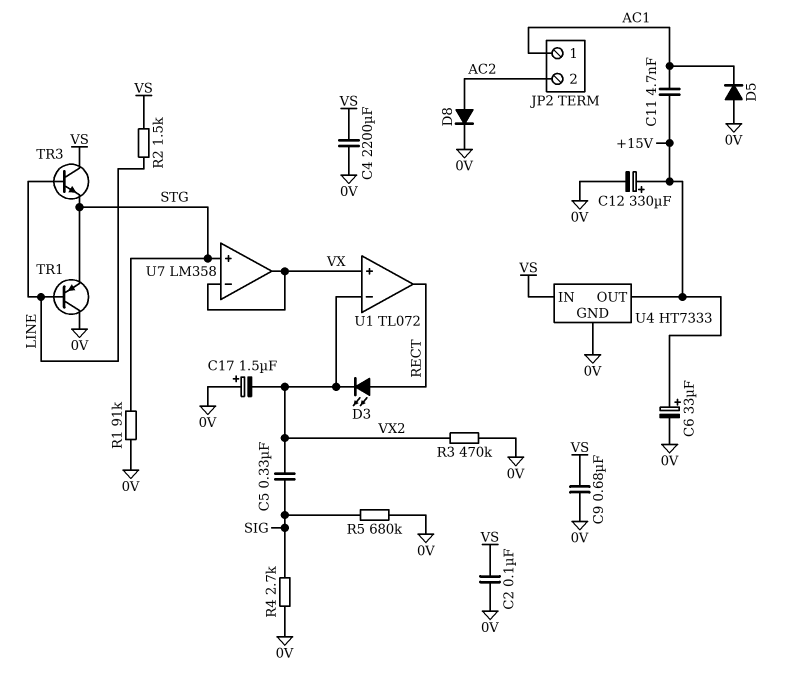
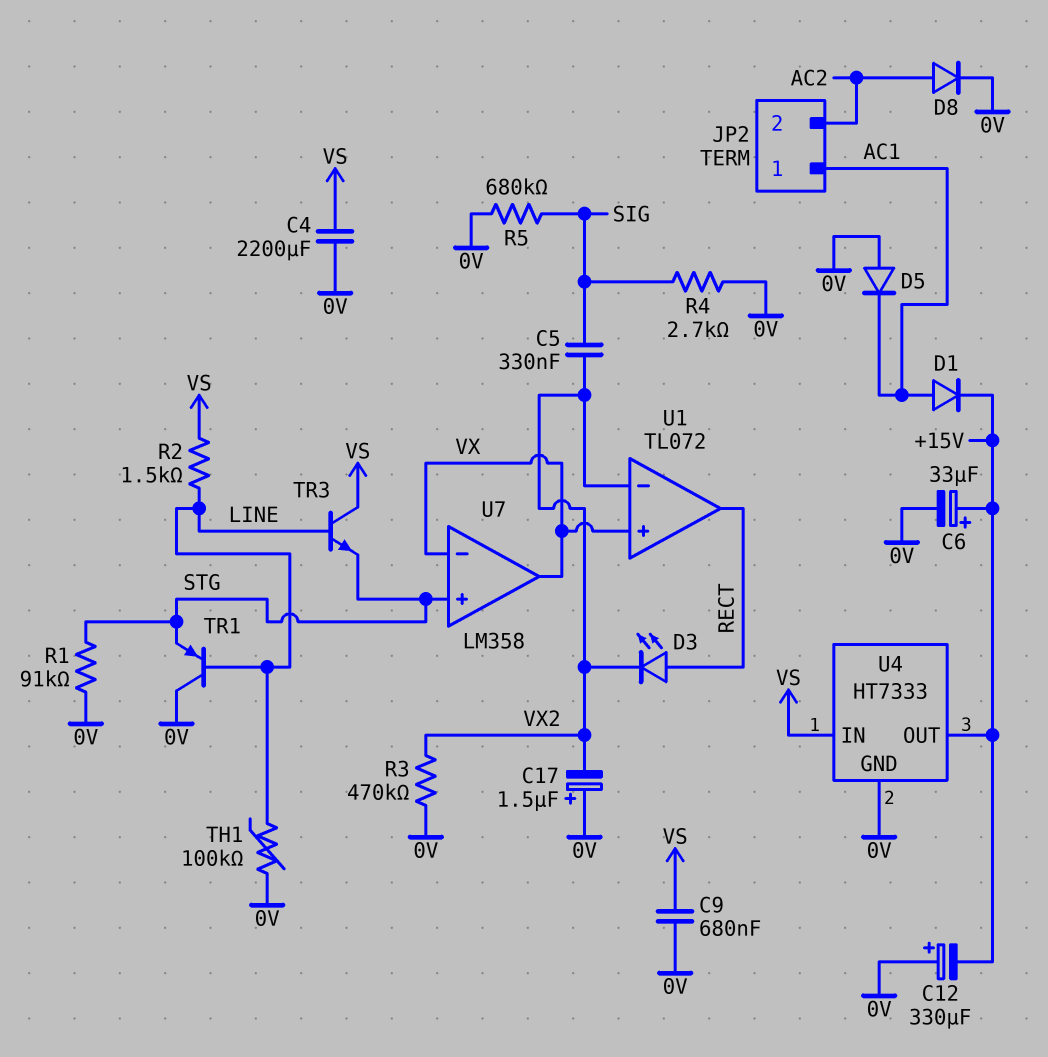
C2: 100nF (0V, VS) -> none
C11: 4.7nF (+15V, AC1) -> none
C12: 330uF (plus +15V, minus 0V) -> 330uF (plus 0V, minus +15V)
D1: none -> diode (A AC1, K +15V)
TH1: none -> 100k (0V, LINE)

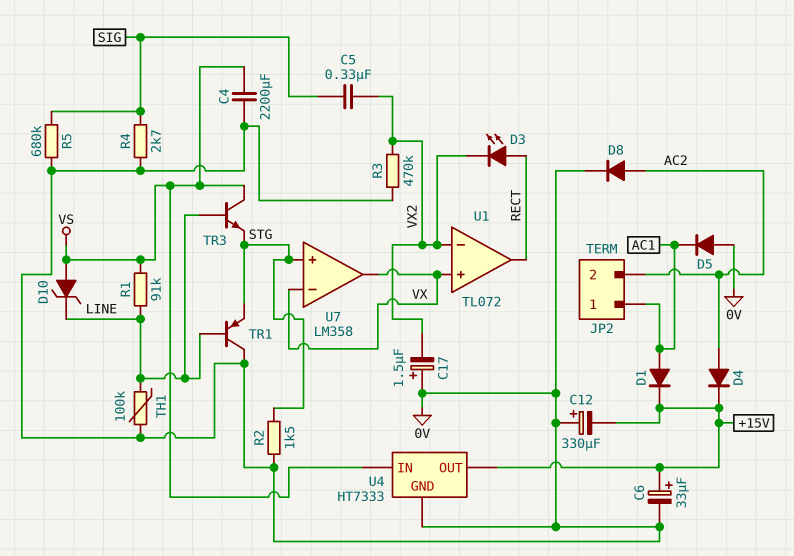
C9: 680nF (0V, VS) -> none
D4: none -> diode (A AC2, K +15V)
D10: none -> zener (A VS, K LINE)
R1: 91k (0V, STG) -> 91k (LINE, VS)
R2: 1.5k (LINE, VS) -> 1.5k (0V, STG)

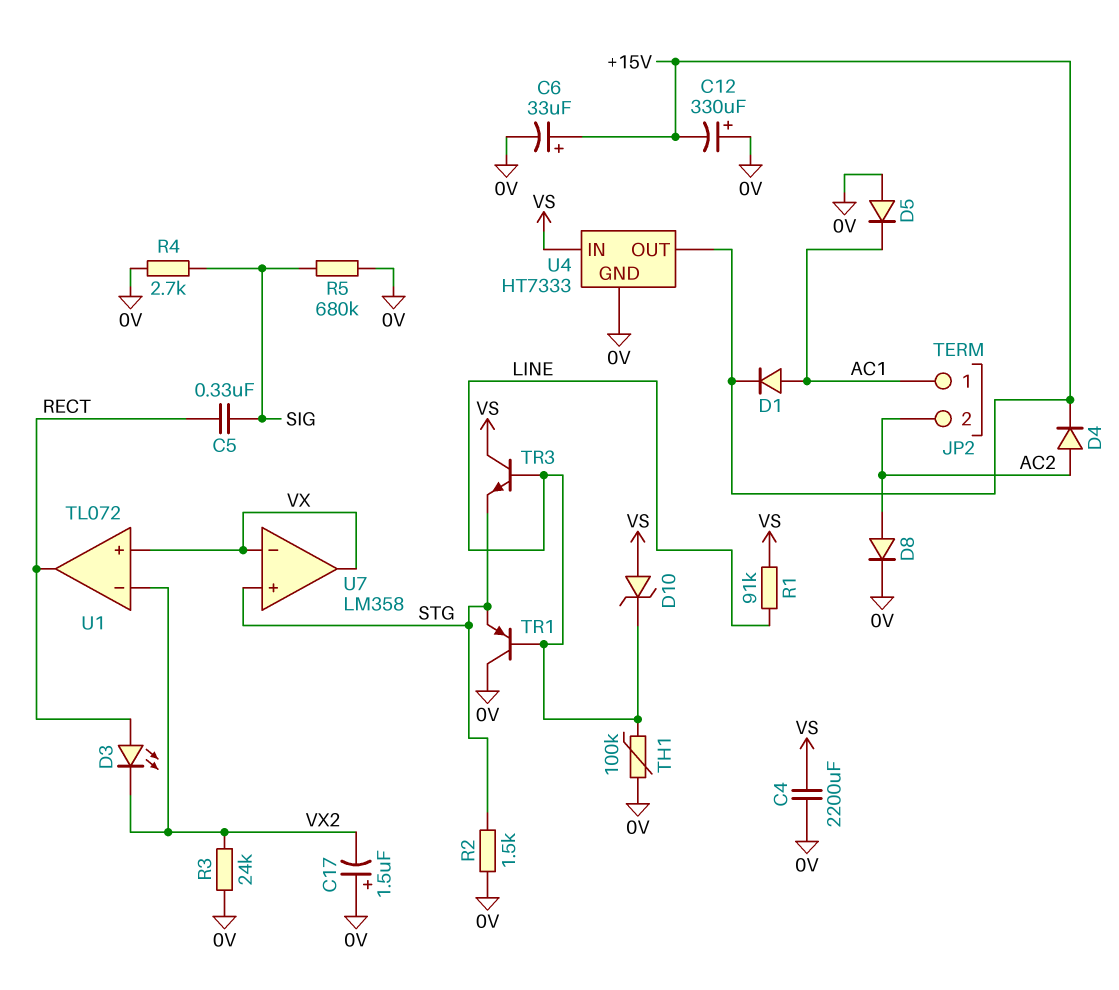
C5: 330nF (SIG, VX2) -> 330nF (RECT, SIG)
R3: 470k (0V, VX2) -> 24k (0V, VX2)

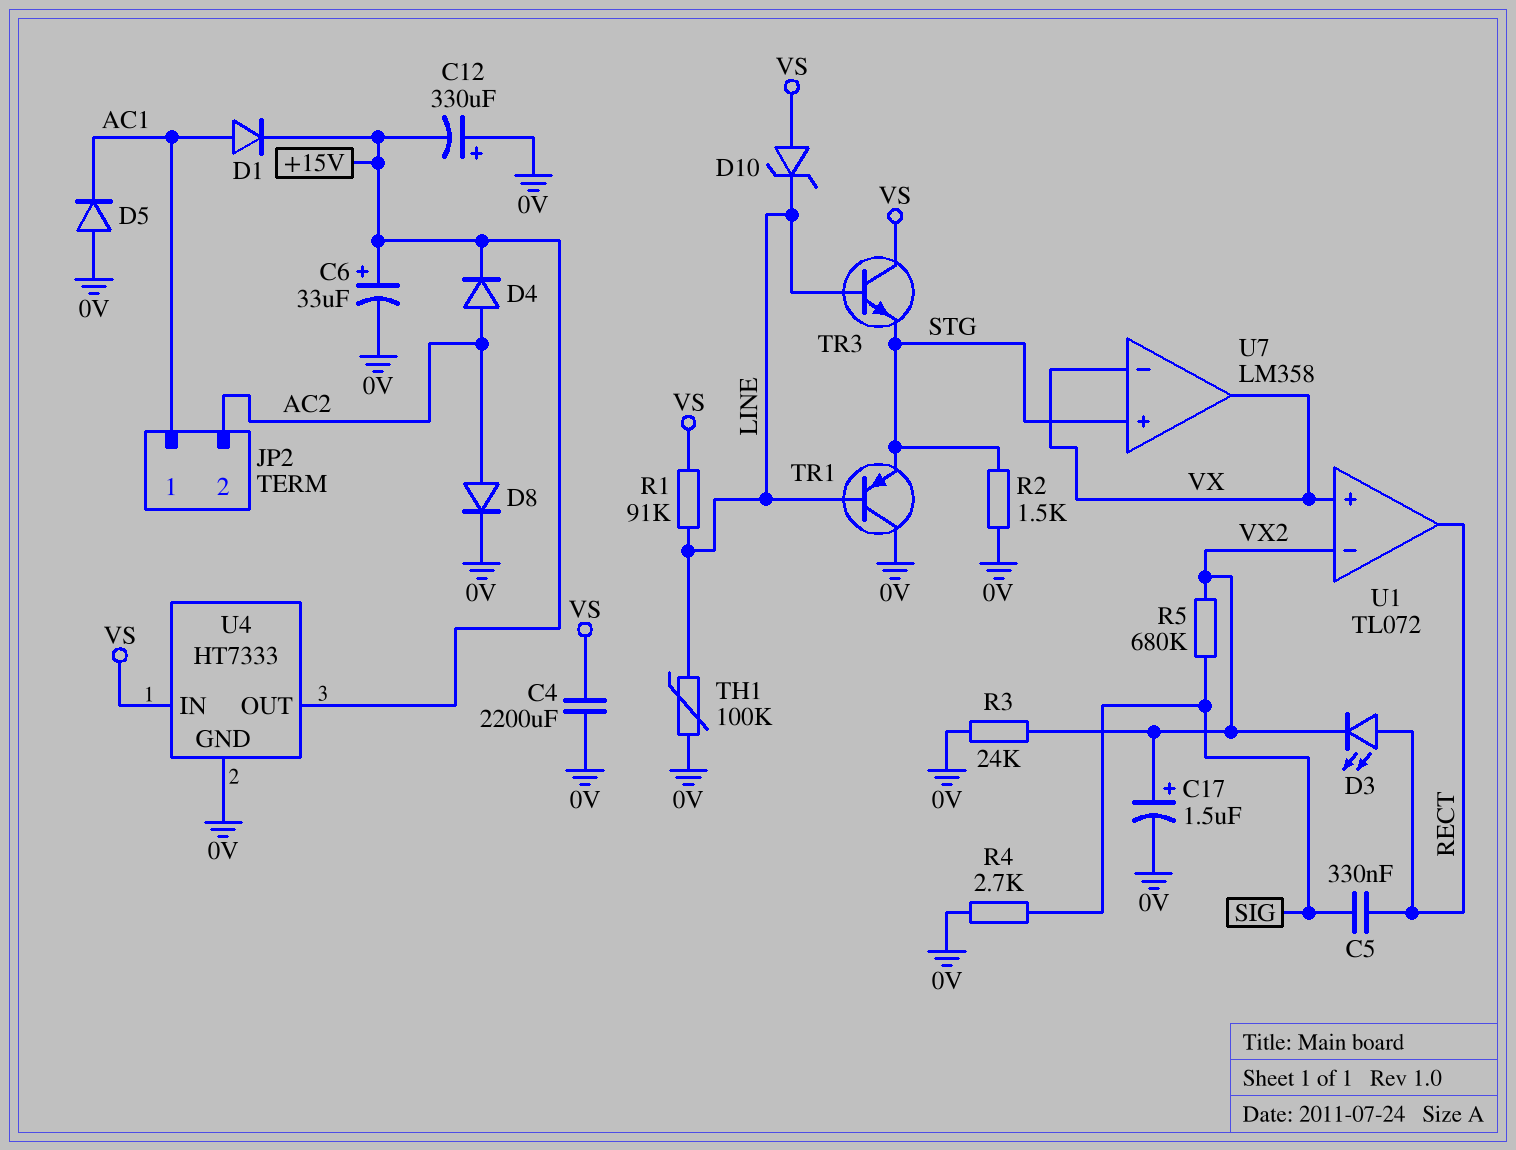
C17: 1.5uF (plus 0V, minus VX2) -> 1.5uF (plus VX2, minus 0V)
R5: 680k (0V, SIG) -> 680k (SIG, VX2)

